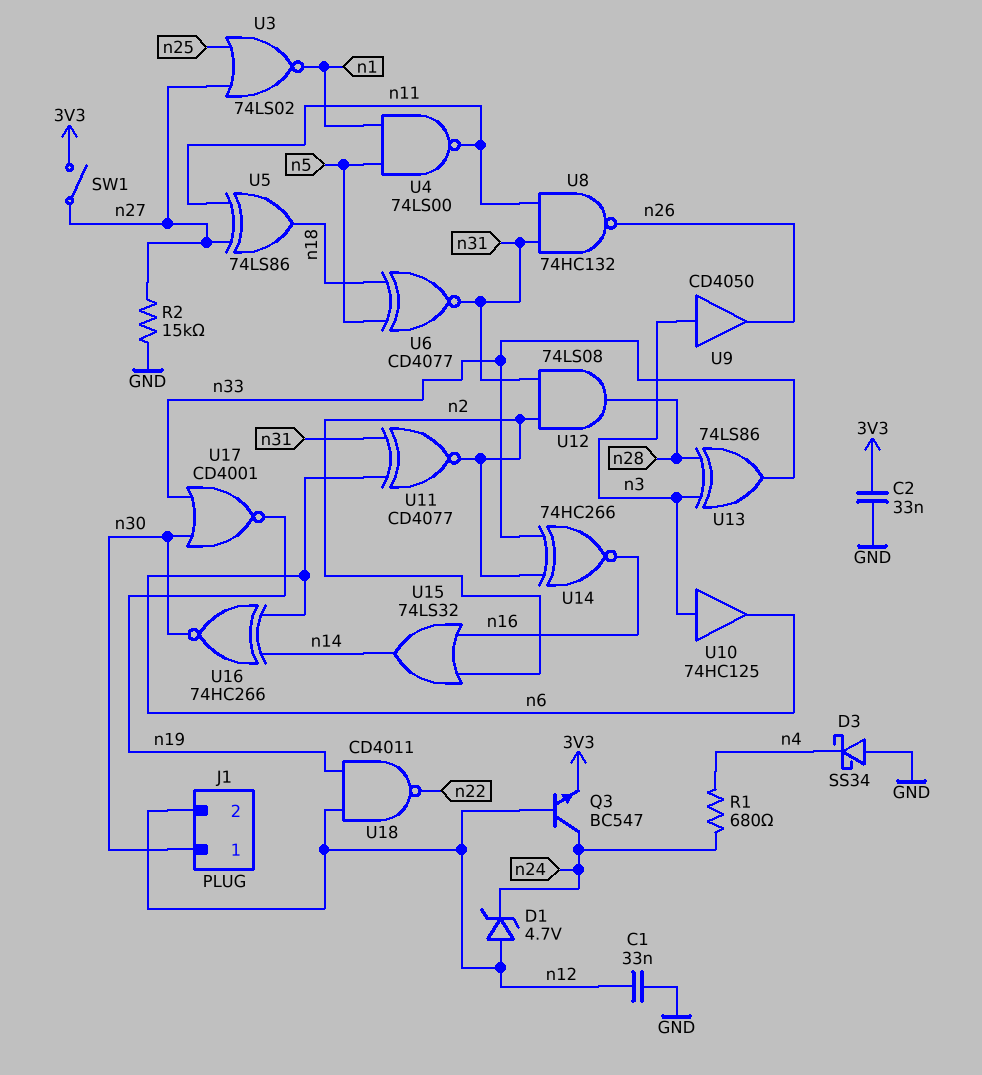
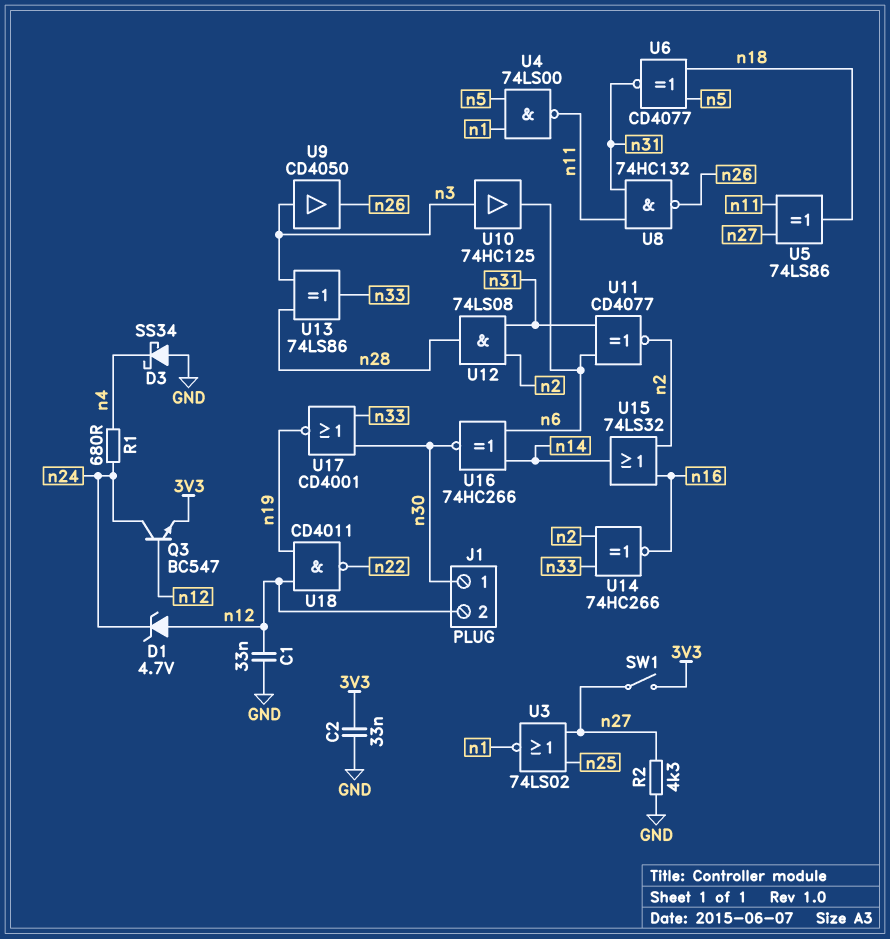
R2: 15k (GND, n27) -> 4.3k (GND, n27)

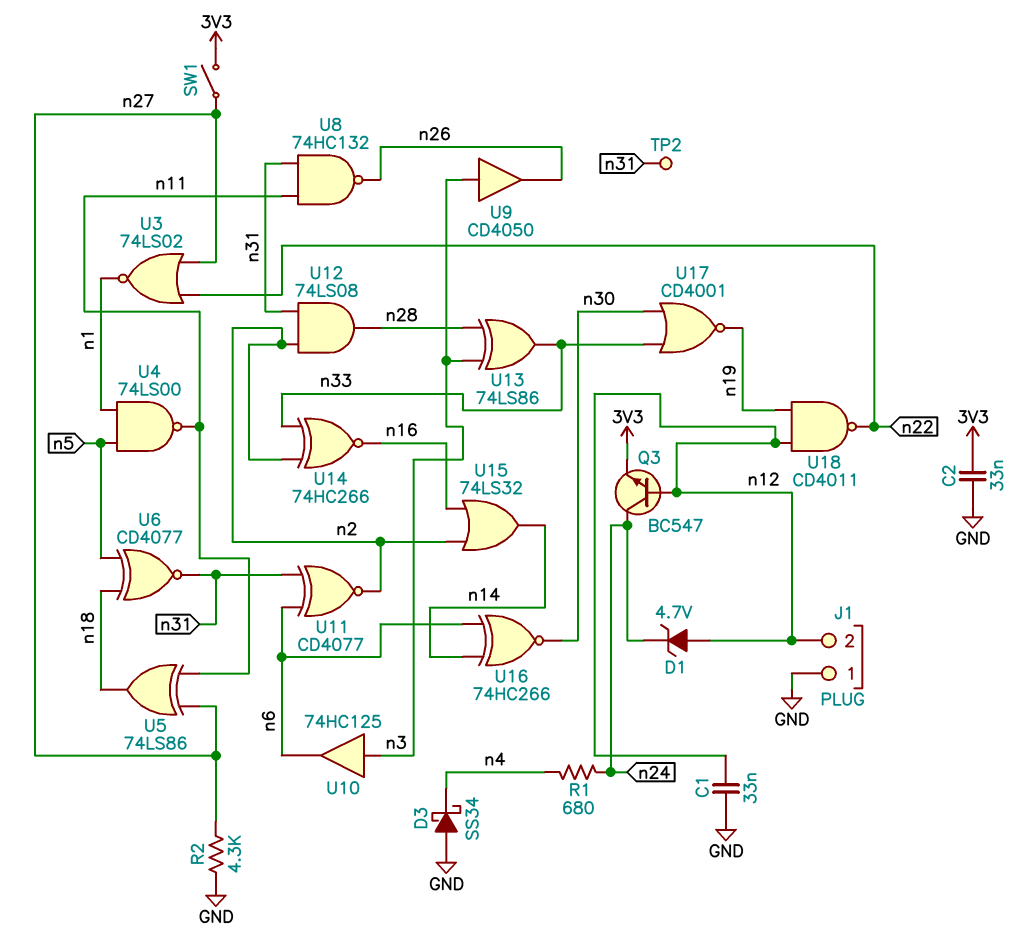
J1 pin 1: n30 -> GND
TP2: none -> test point (n31)
U3: NOR 74LS02 (in n25, in n27, out n1) -> NOR 74LS02 (in n22, in n27, out n1)

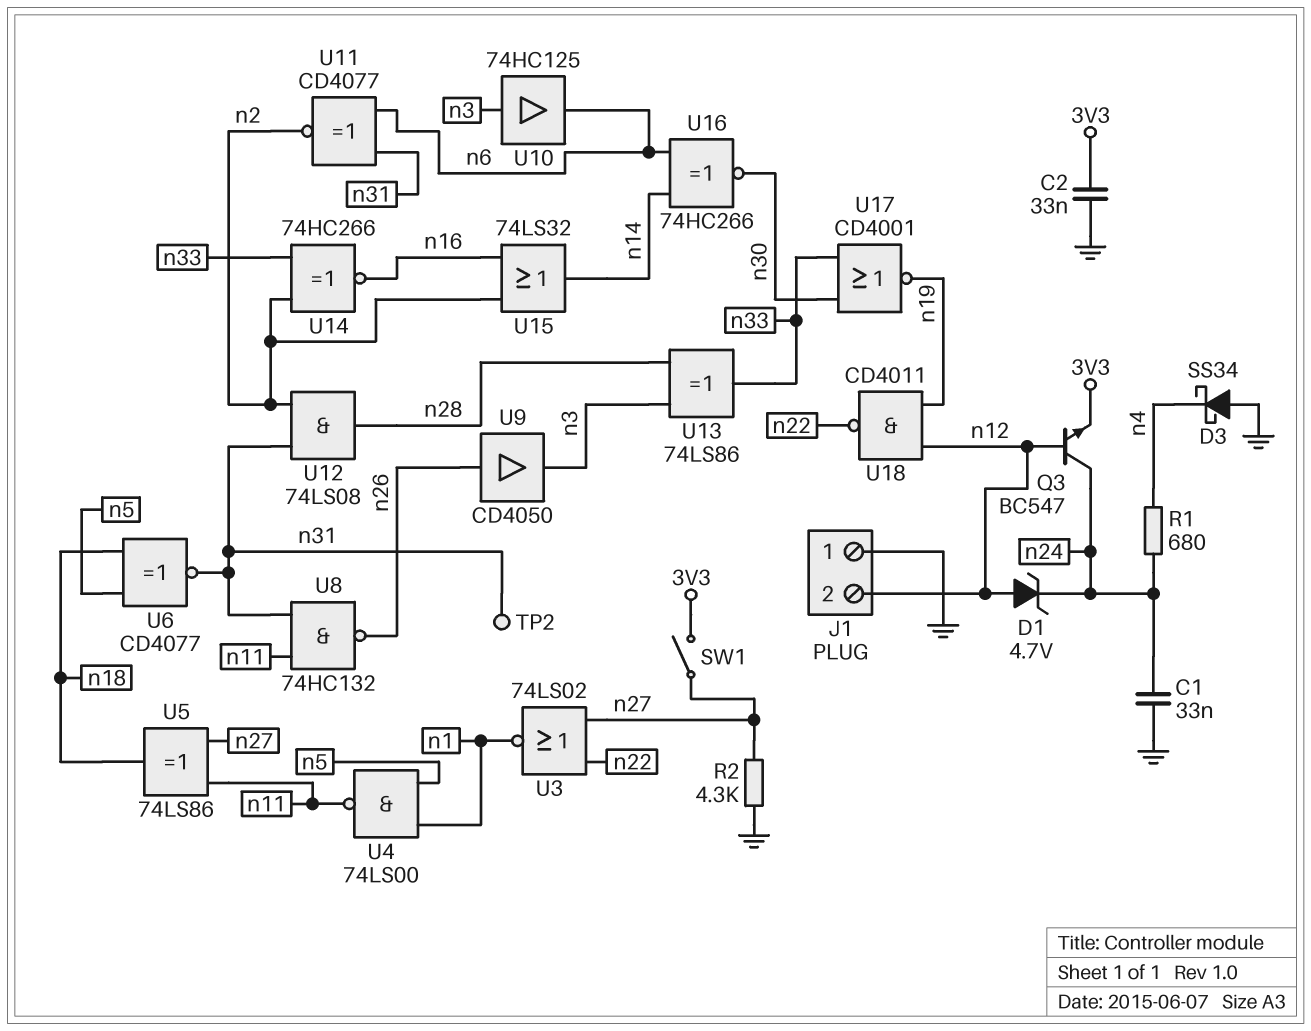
C1: 33nF (GND, n12) -> 33nF (GND, n24)
U9: buffer CD4050 (in n3, out n26) -> buffer CD4050 (in n26, out n3)

